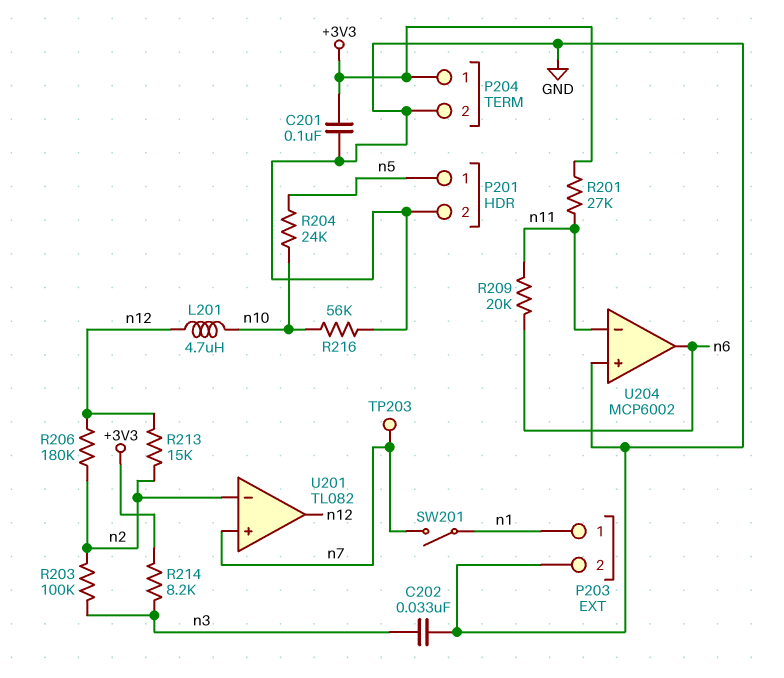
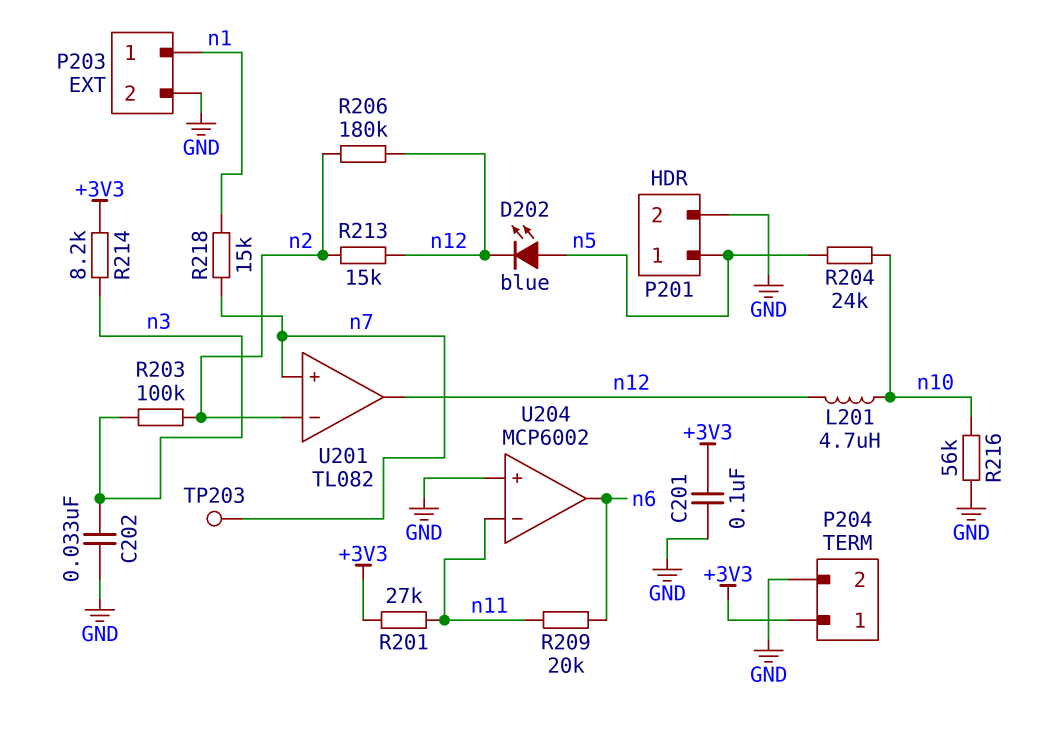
D202: none -> LED blue (A n5, K n12)
R218: none -> 15k (n1, n7)
SW201: switch (n1, n7) -> none

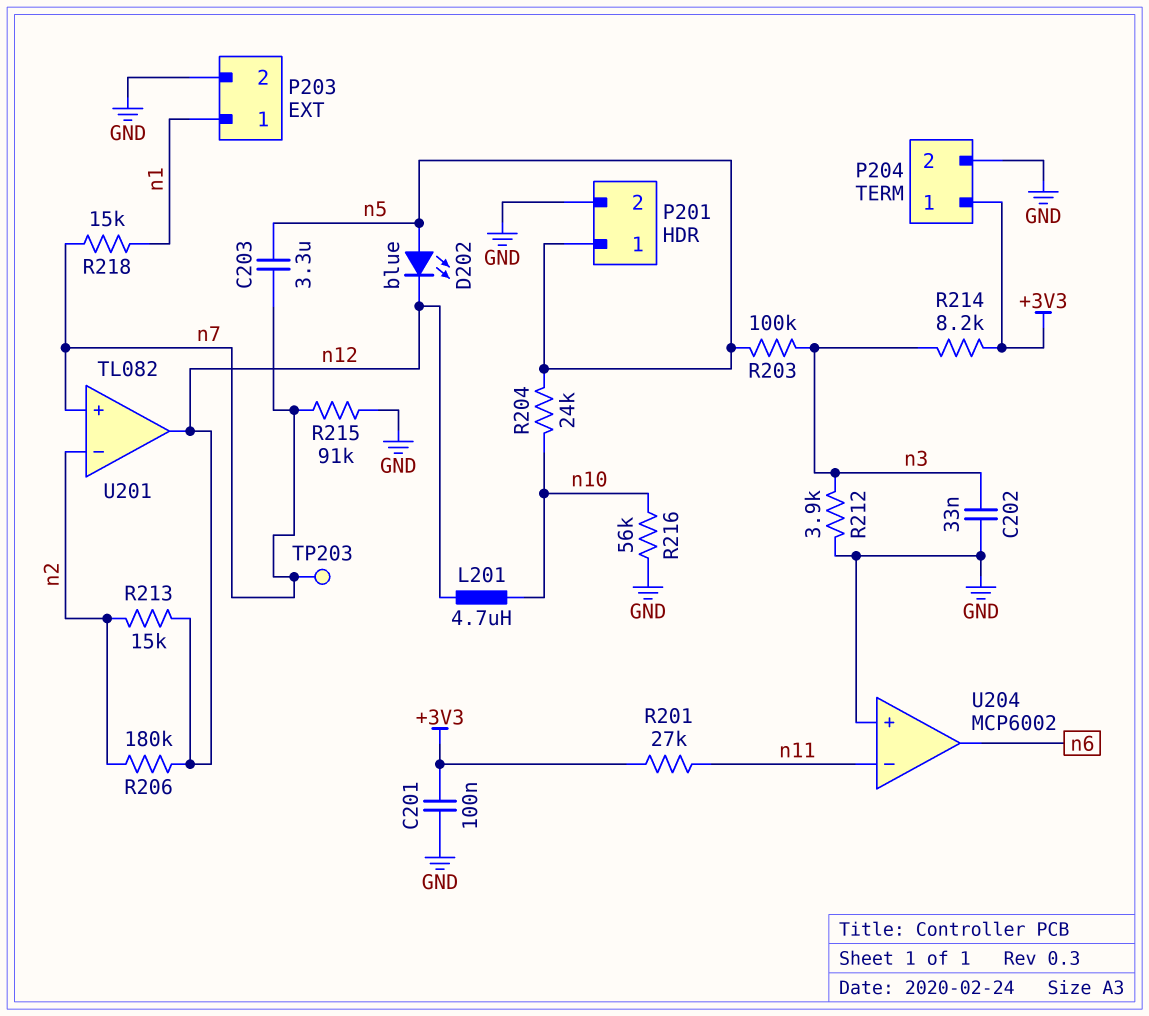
C203: none -> 3.3uF (n5, n7)
R203: 100k (n2, n3) -> 100k (n3, n5)
R209: 20k (n6, n11) -> none
R212: none -> 3.9k (GND, n3)
R215: none -> 91k (GND, n7)

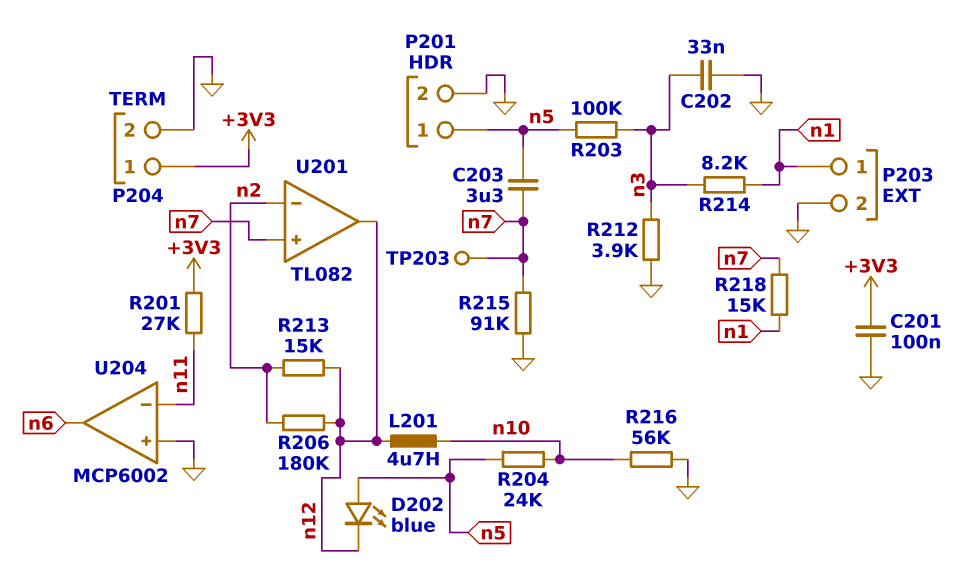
R214: 8.2k (+3V3, n3) -> 8.2k (n1, n3)

